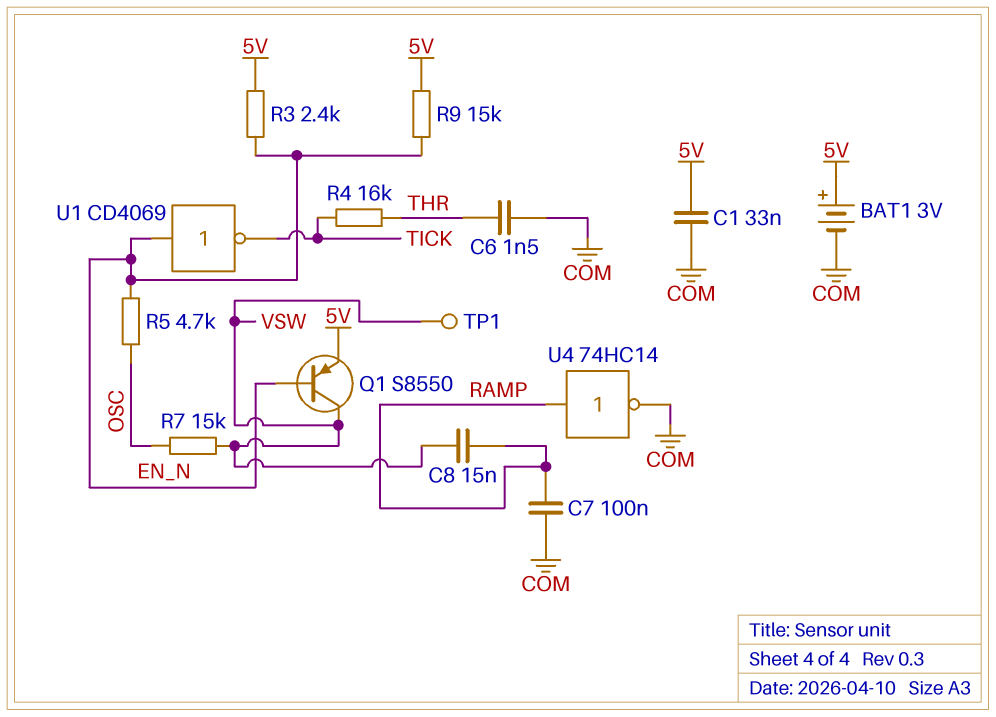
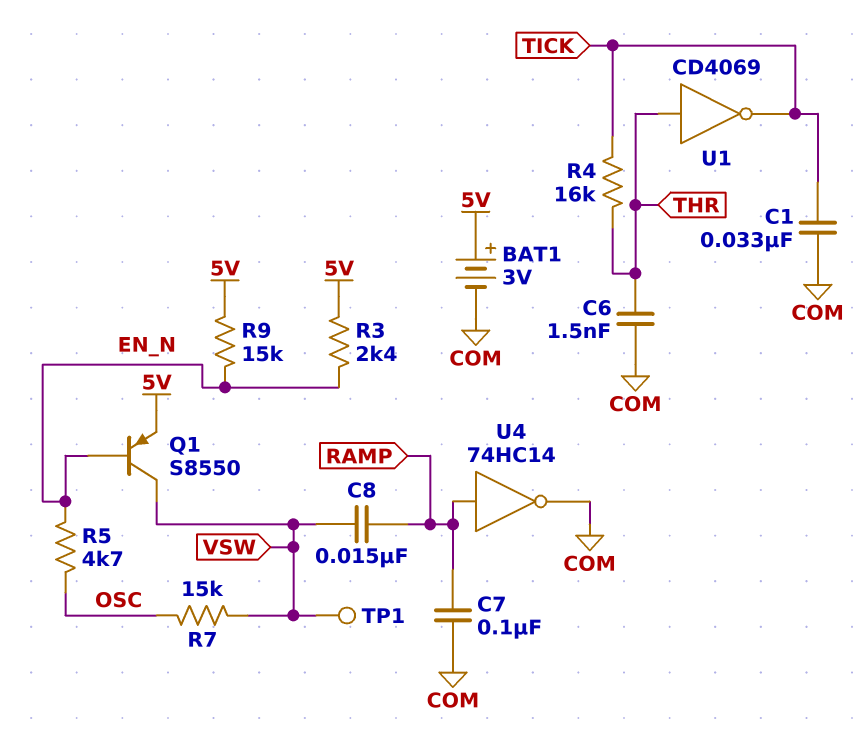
C1: 33nF (5V, COM) -> 33nF (COM, TICK)
U1: NOT CD4069 (in EN_N, out TICK) -> NOT CD4069 (in THR, out TICK)

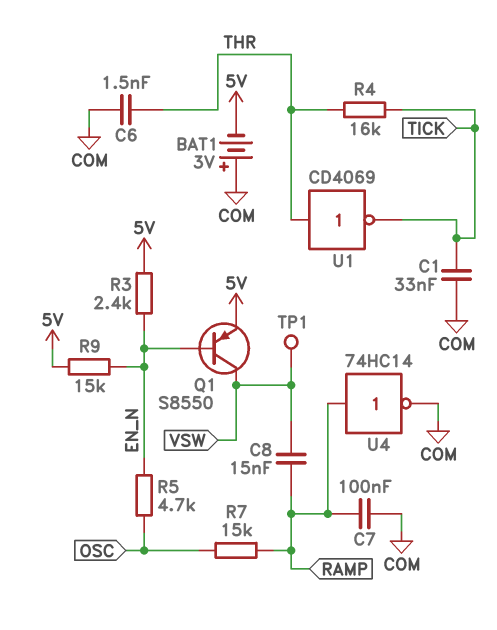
BAT1: 3V (plus 5V, minus COM) -> 3V (plus COM, minus 5V)
R7: 15k (OSC, VSW) -> 15k (OSC, RAMP)

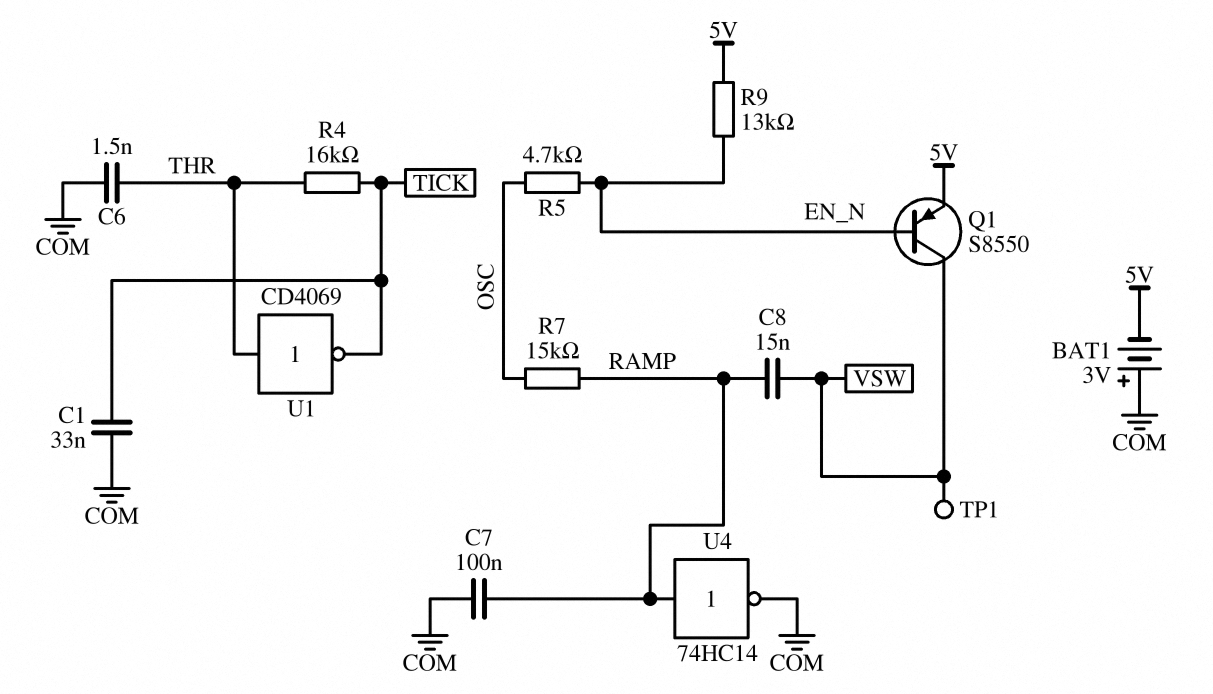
R3: 2.4k (5V, EN_N) -> none
R9: 15k (5V, EN_N) -> 13k (5V, EN_N)

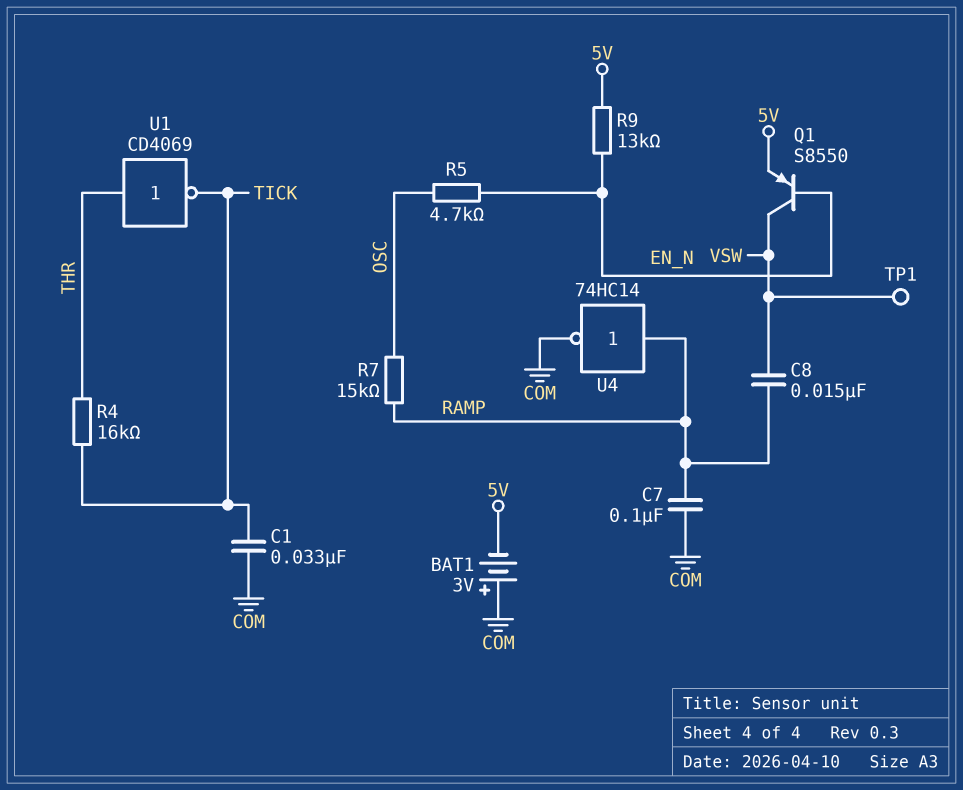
C6: 1.5nF (COM, THR) -> none

